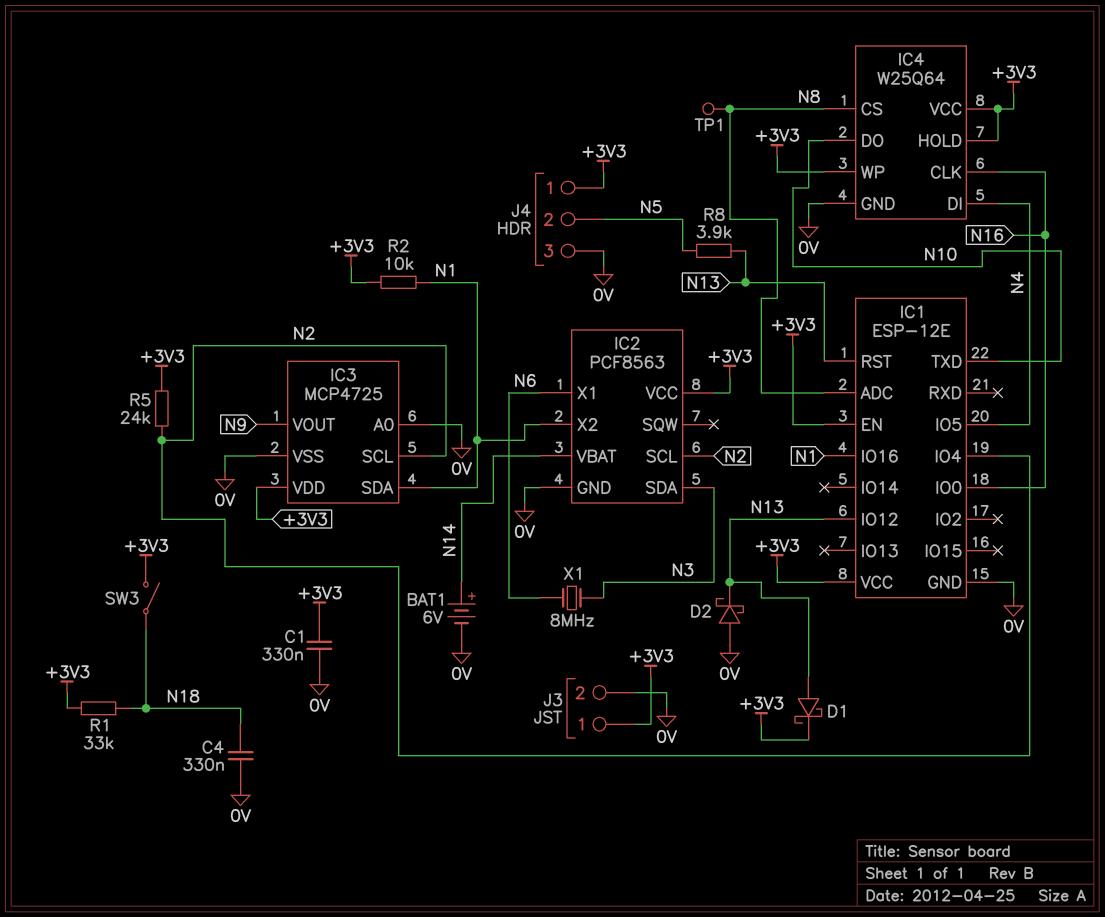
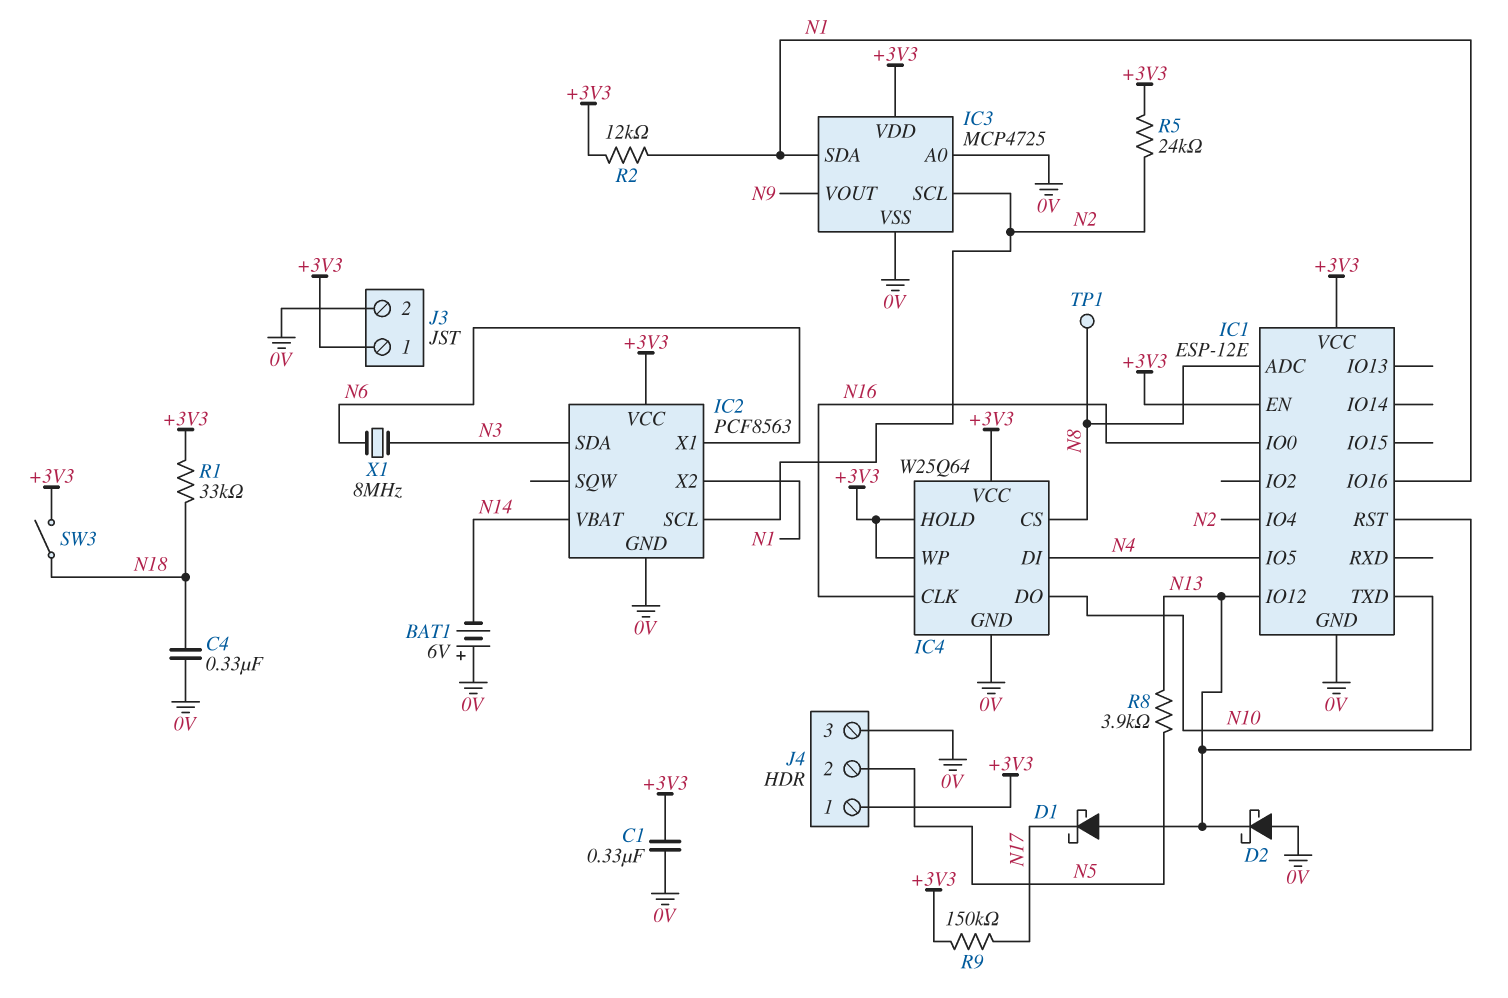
BAT1: 6V (plus N14, minus 0V) -> 6V (plus 0V, minus N14)
D1: schottky (A N13, K +3V3) -> schottky (A N13, K N17)
R2: 10k (+3V3, N1) -> 12k (+3V3, N1)
R9: none -> 150k (+3V3, N17)

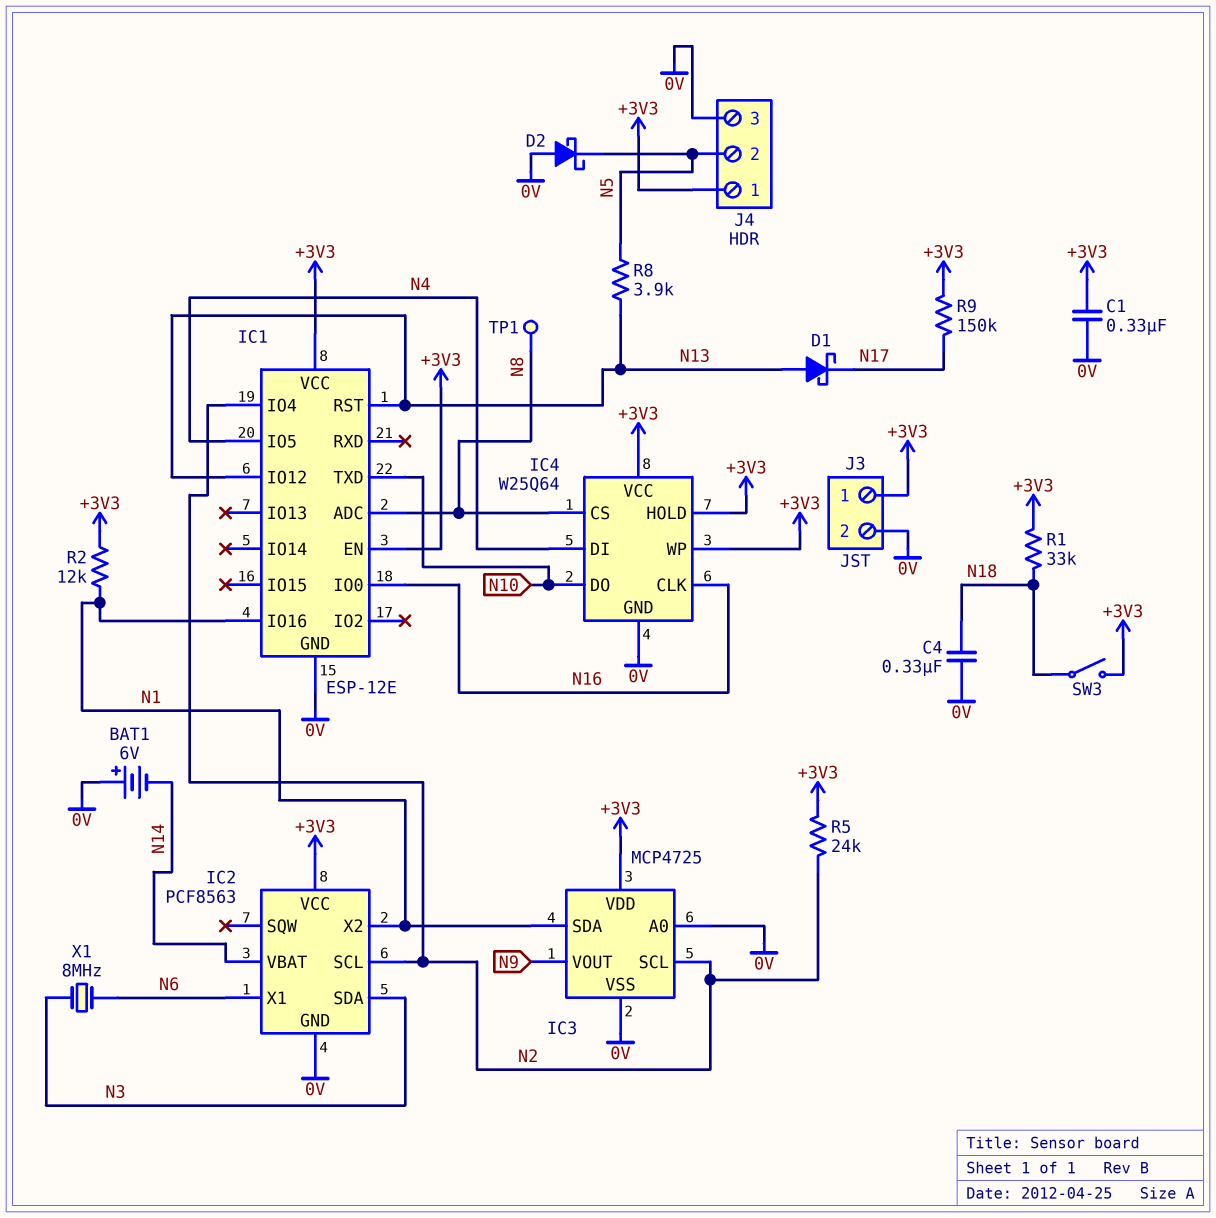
D2: schottky (A 0V, K N13) -> schottky (A 0V, K N5)

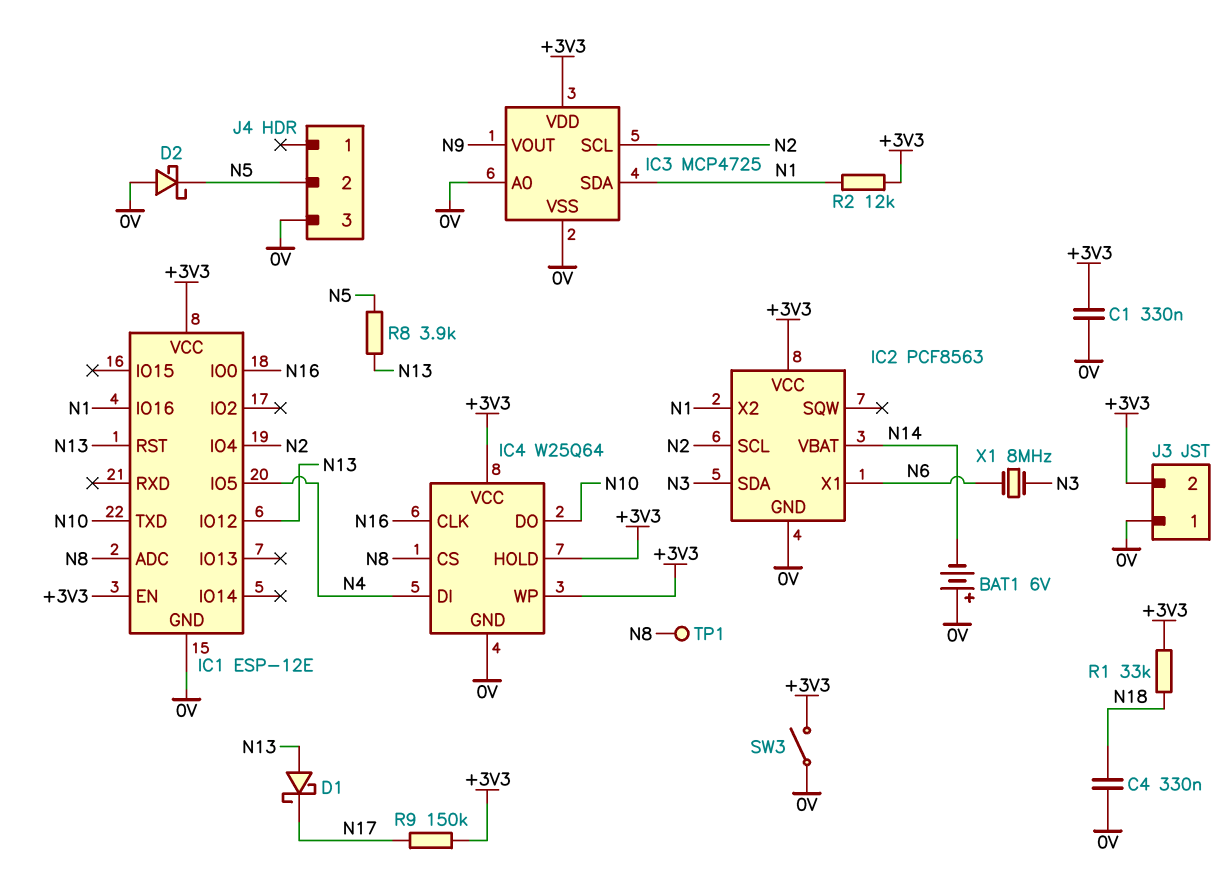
J3 pin 1: +3V3 -> 0V
J3 pin 2: 0V -> +3V3
J4 pin 1: +3V3 -> none
R5: 24k (+3V3, N2) -> none
SW3: switch (+3V3, N18) -> switch (+3V3, 0V)

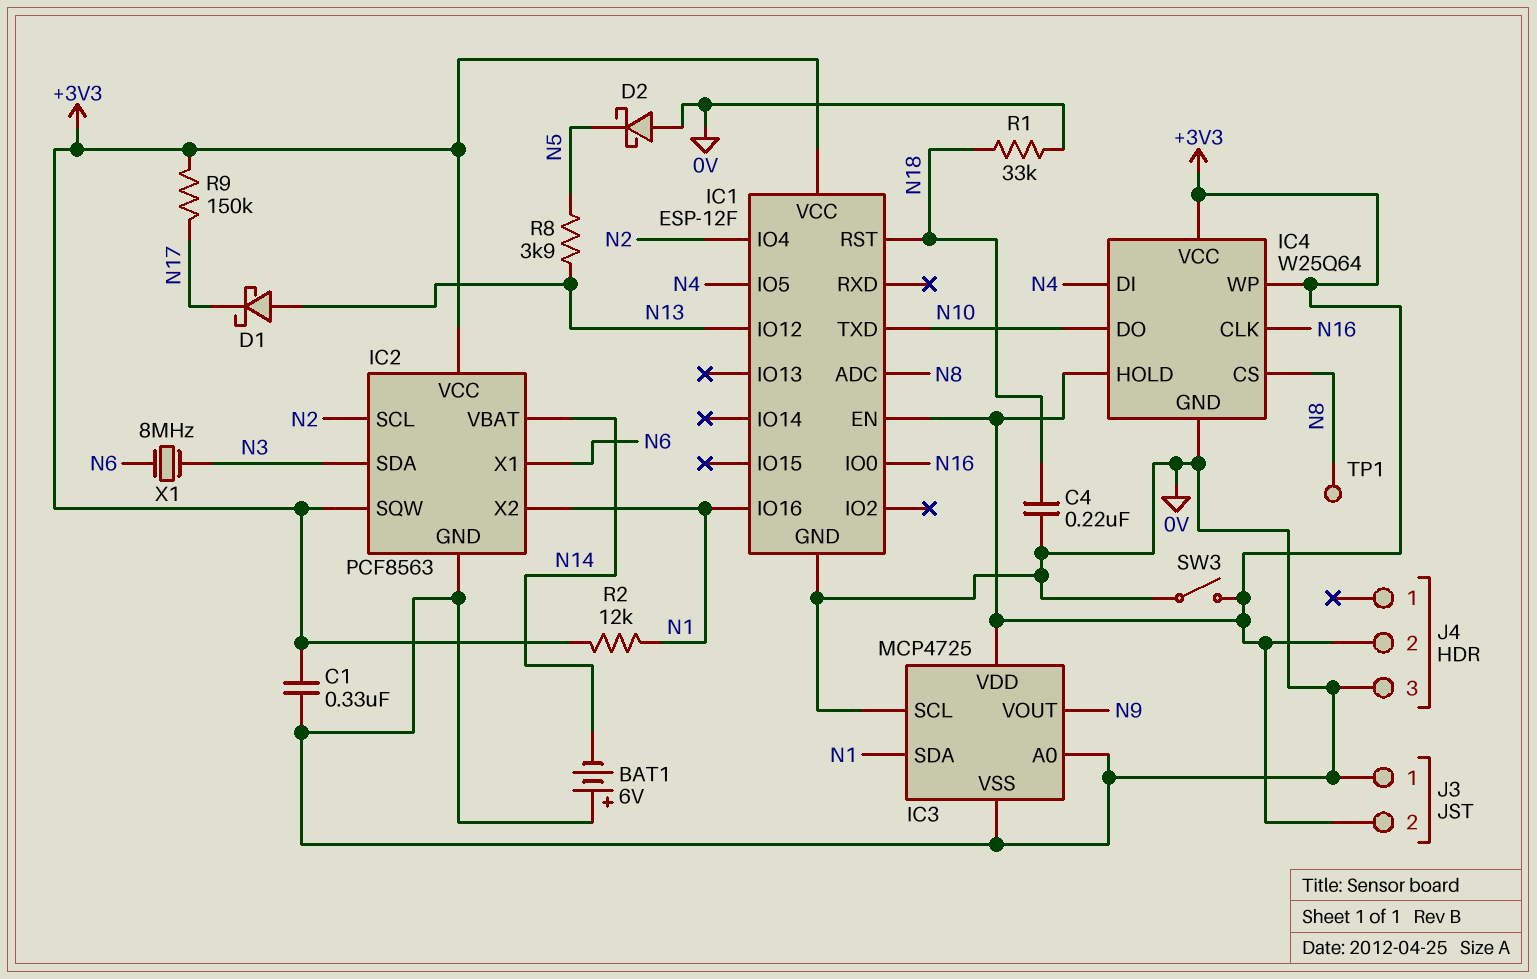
C4: 330nF (0V, N18) -> 220nF (0V, N18)
IC1: ESP-12E -> ESP-12F
IC1 pin RST: N13 -> N18
IC2 pin SQW: none -> +3V3
IC3 pin SCL: N2 -> 0V
J4 pin 2: N5 -> +3V3
R1: 33k (+3V3, N18) -> 33k (0V, N18)

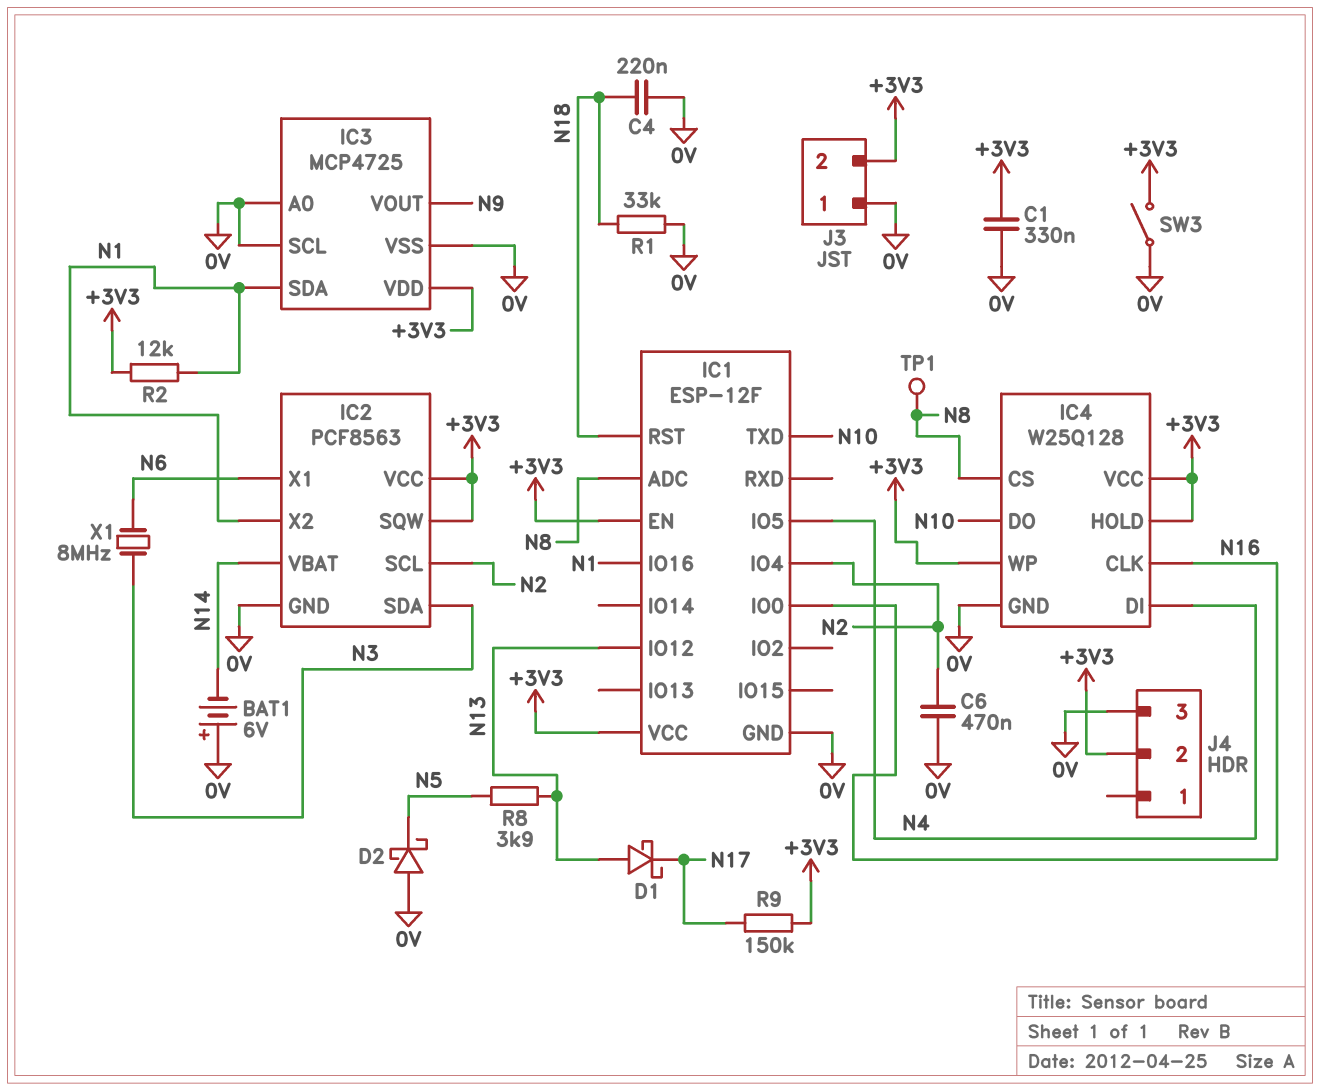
C6: none -> 470nF (0V, N2)
IC4: W25Q64 -> W25Q128

